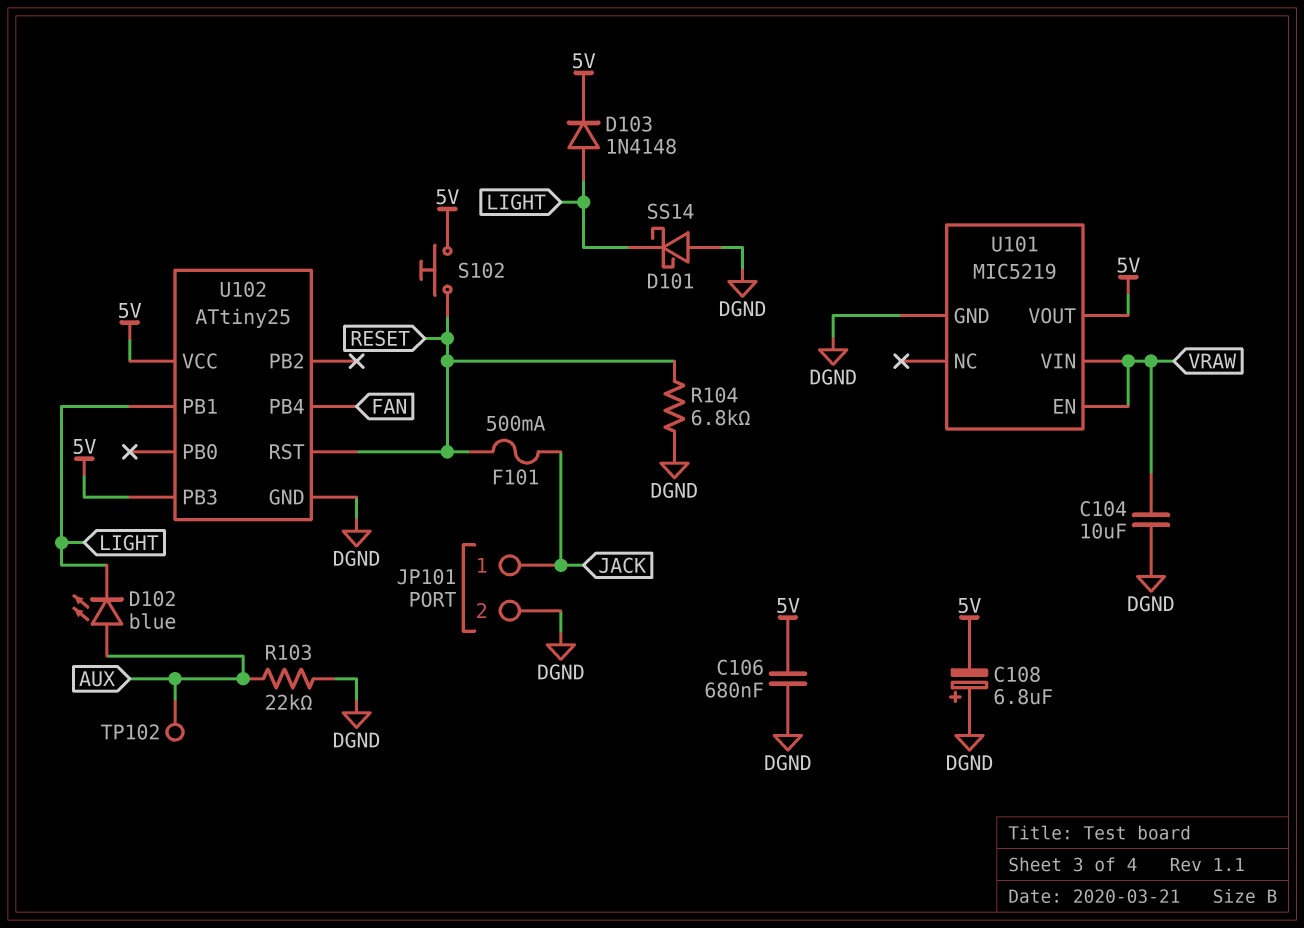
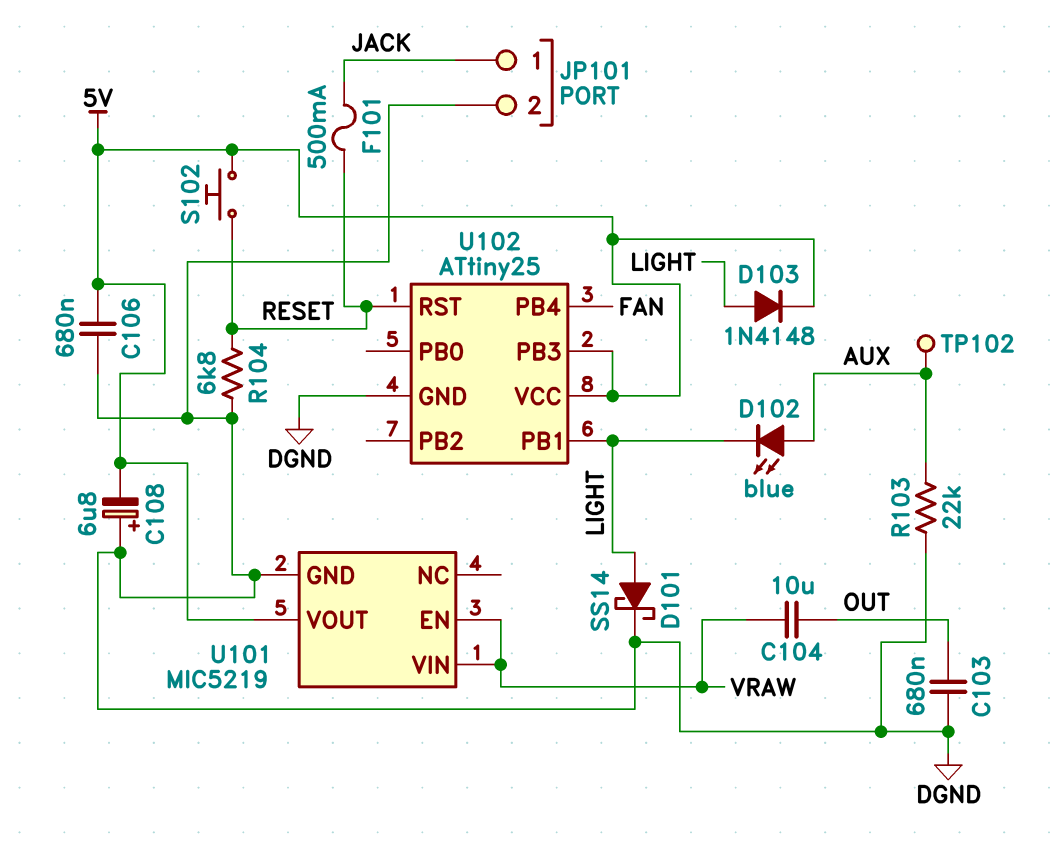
C103: none -> 680nF (DGND, OUT)
C104: 10uF (DGND, VRAW) -> 10uF (OUT, VRAW)
D101: schottky SS14 (A DGND, K LIGHT) -> schottky SS14 (A LIGHT, K DGND)

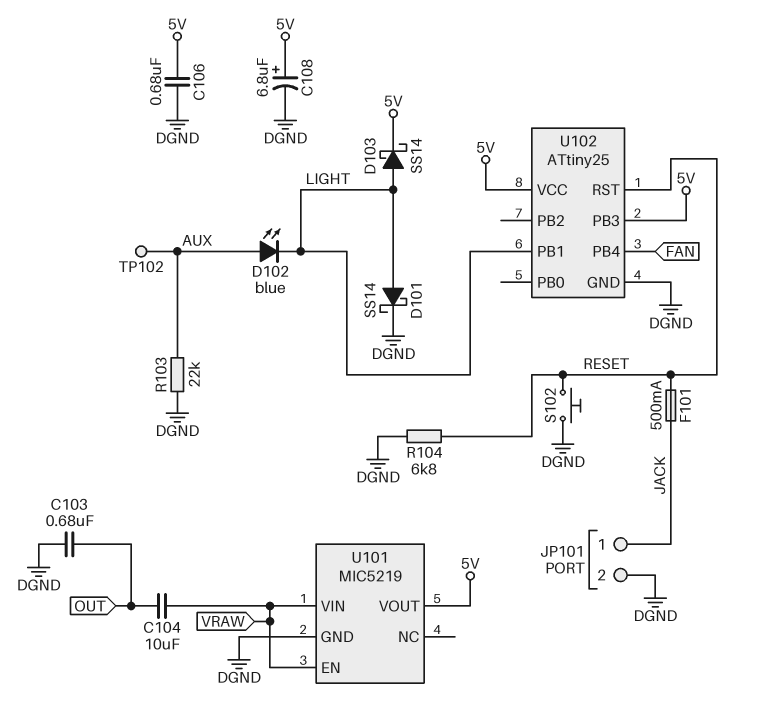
C108: 6.8uF (plus DGND, minus 5V) -> 6.8uF (plus 5V, minus DGND)
D103: diode 1N4148 (A LIGHT, K 5V) -> schottky SS14 (A LIGHT, K 5V)
S102: button (5V, RESET) -> button (DGND, RESET)

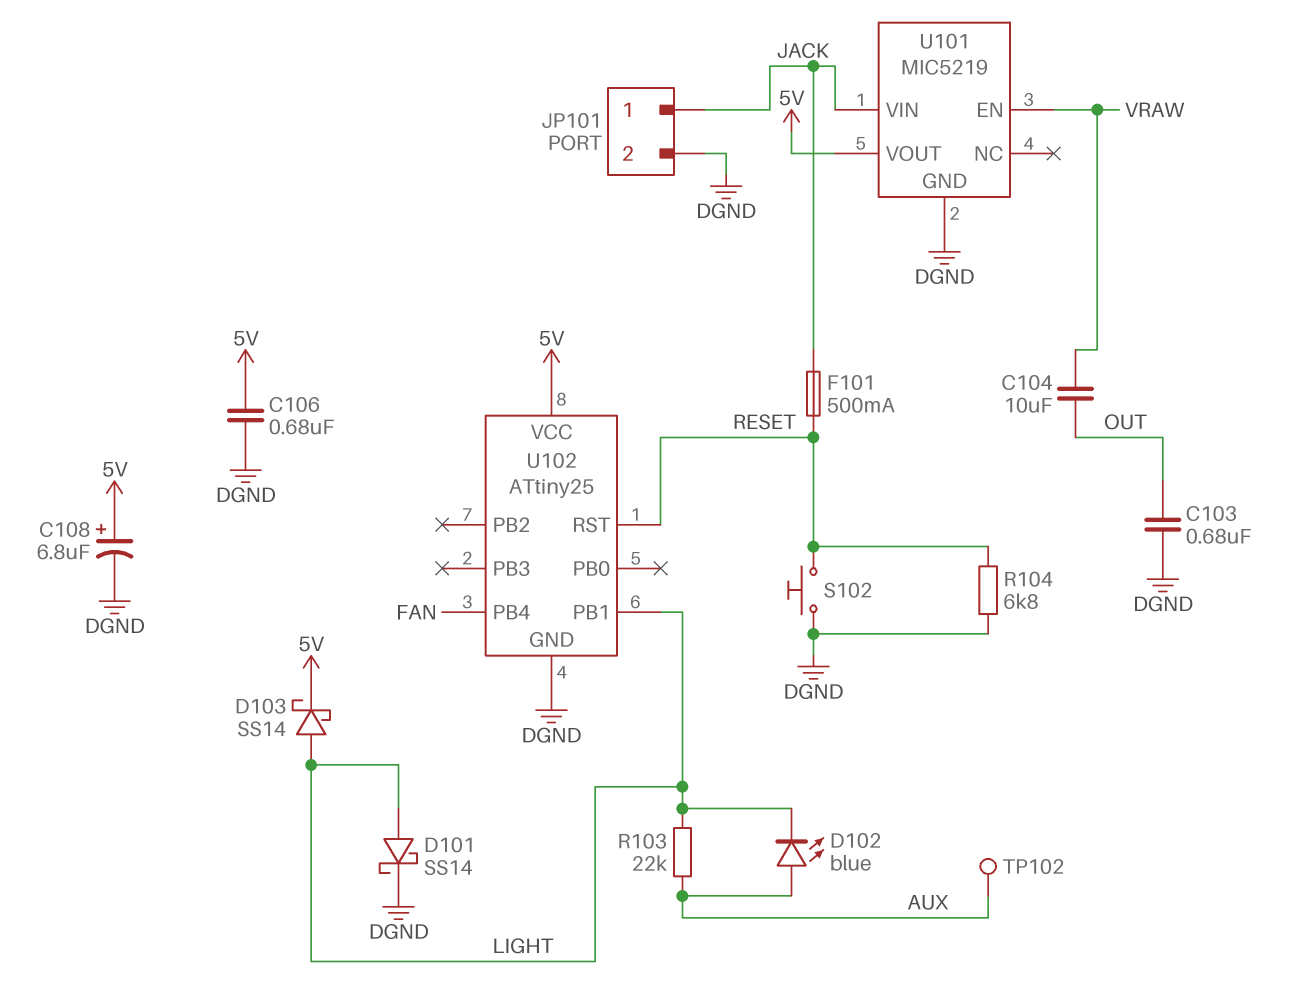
R103: 22k (AUX, DGND) -> 22k (AUX, LIGHT)
U101 pin VIN: VRAW -> JACK
U102 pin PB3: 5V -> none

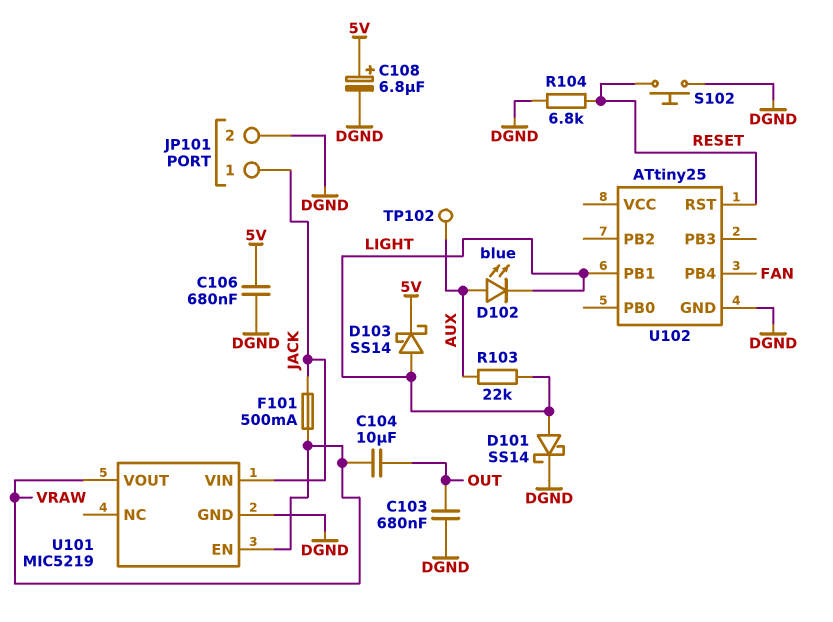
F101: 500mA (JACK, RESET) -> 500mA (JACK, VRAW)
U101 pin VOUT: 5V -> VRAW
U102 pin VCC: 5V -> none

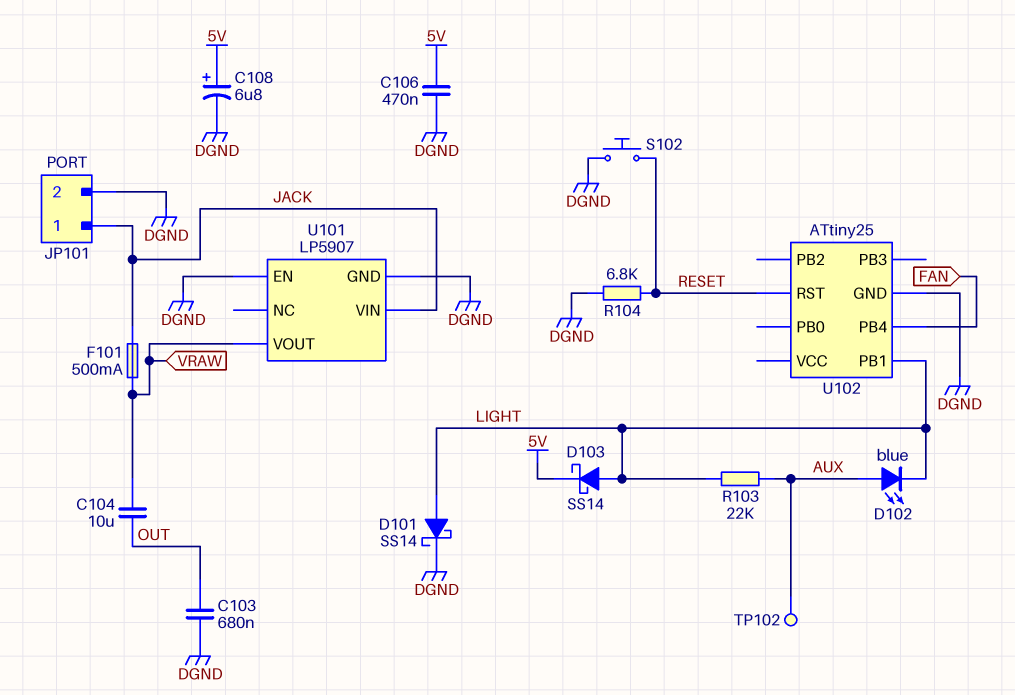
C106: 680nF (5V, DGND) -> 470nF (5V, DGND)
U101: MIC5219 -> LP5907
U101 pin EN: VRAW -> DGND

